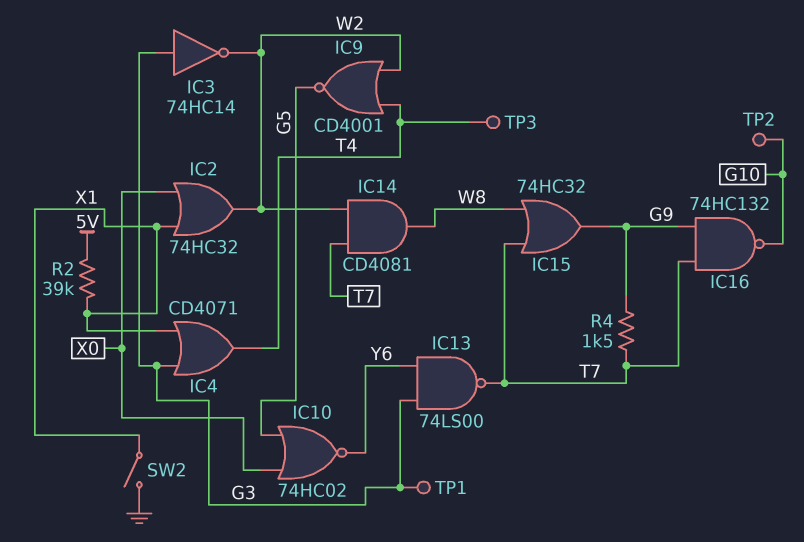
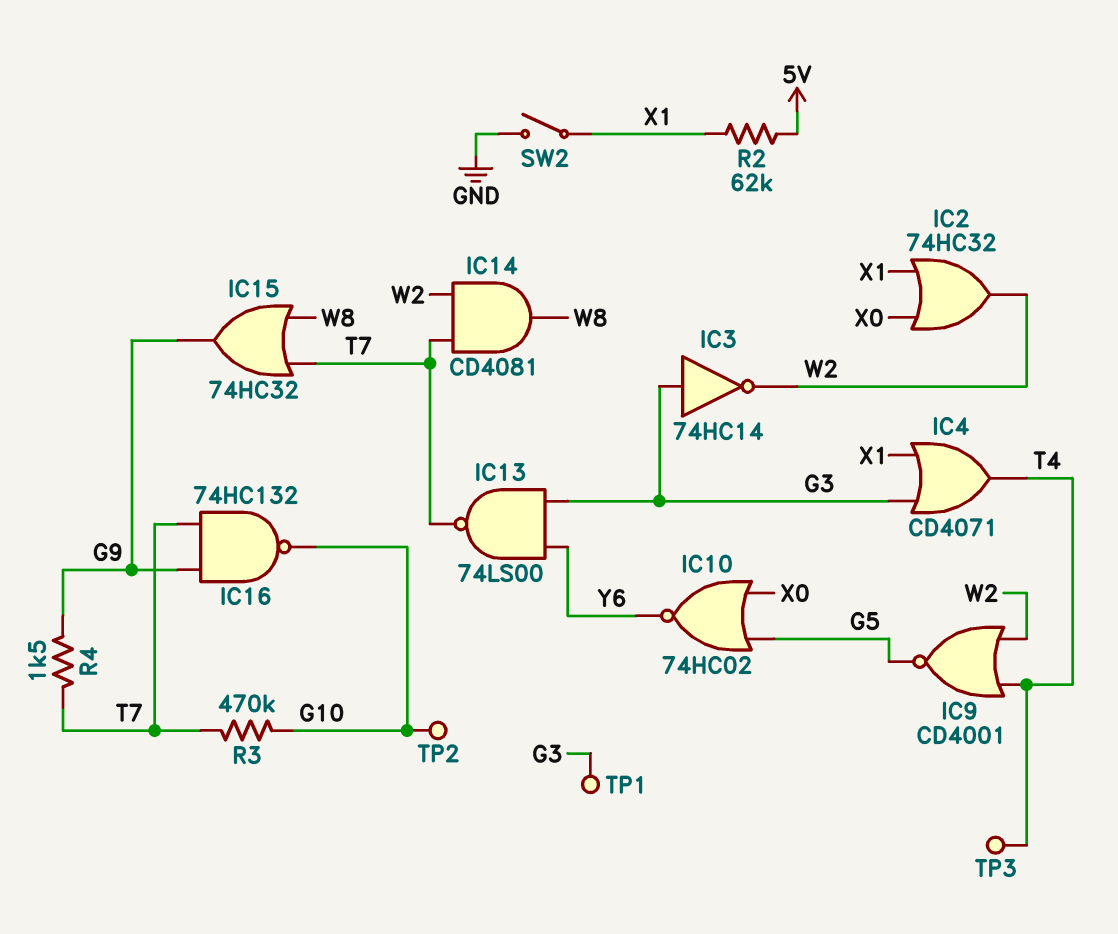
R2: 39k (5V, X1) -> 62k (5V, X1)
R3: none -> 470k (G10, T7)

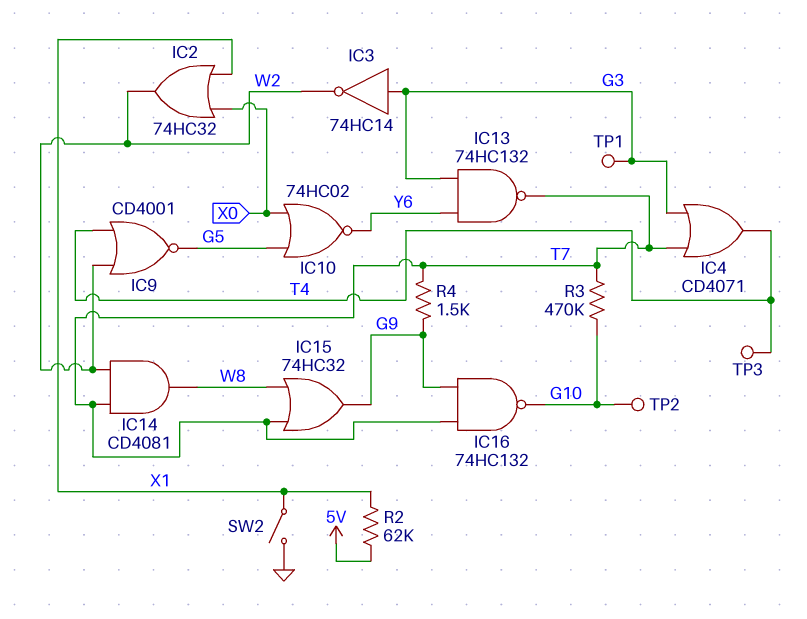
IC4: OR CD4071 (in G3, in X1, out T4) -> OR CD4071 (in G3, in T7, out T4)
IC13: NAND 74LS00 (in G3, in Y6, out T7) -> NAND 74HC132 (in G3, in Y6, out T7)

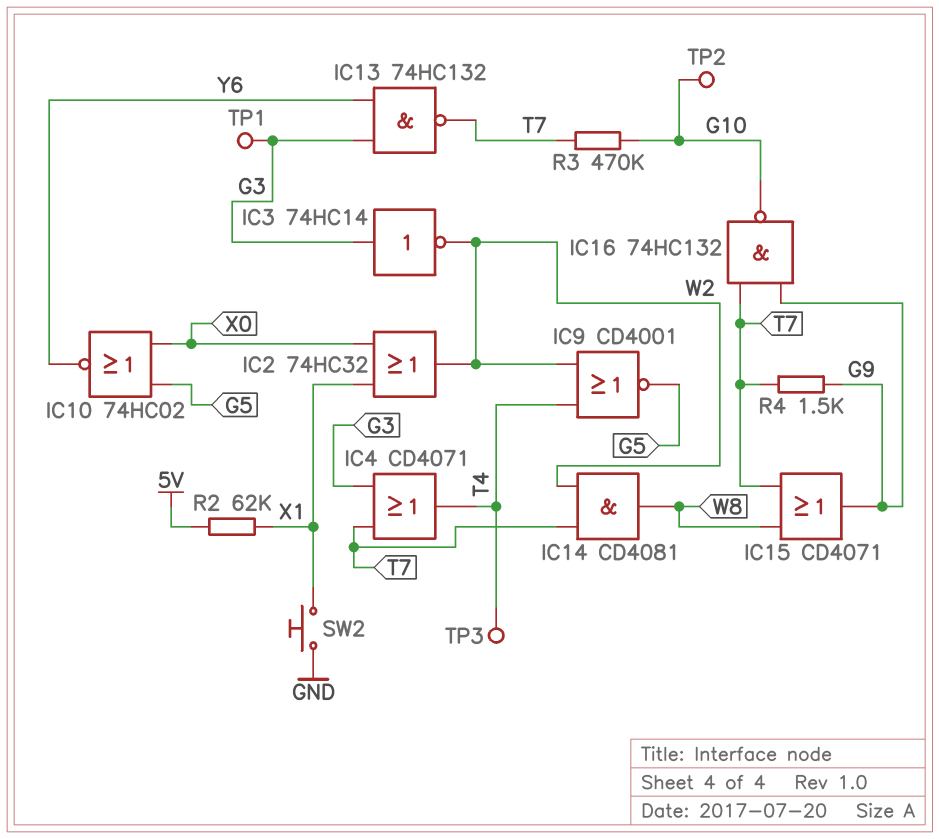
IC15: OR 74HC32 (in T7, in W8, out G9) -> OR CD4071 (in T7, in W8, out G9)
SW2: switch (GND, X1) -> button (GND, X1)

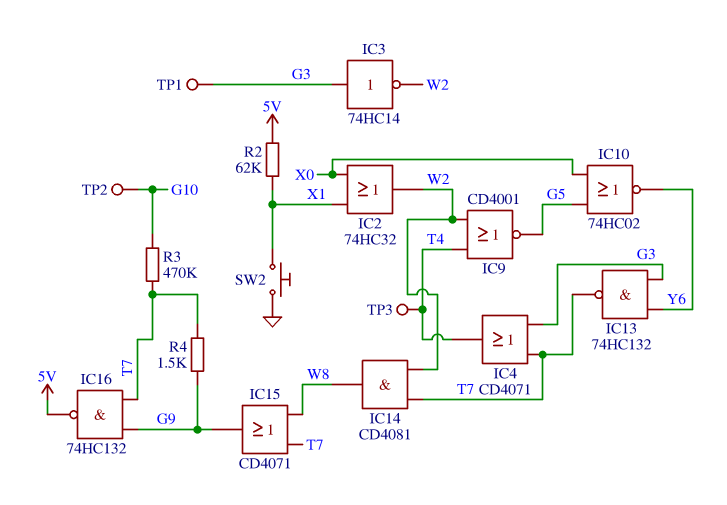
IC16: NAND 74HC132 (in G9, in T7, out G10) -> NAND 74HC132 (in G9, in T7, out 5V)

